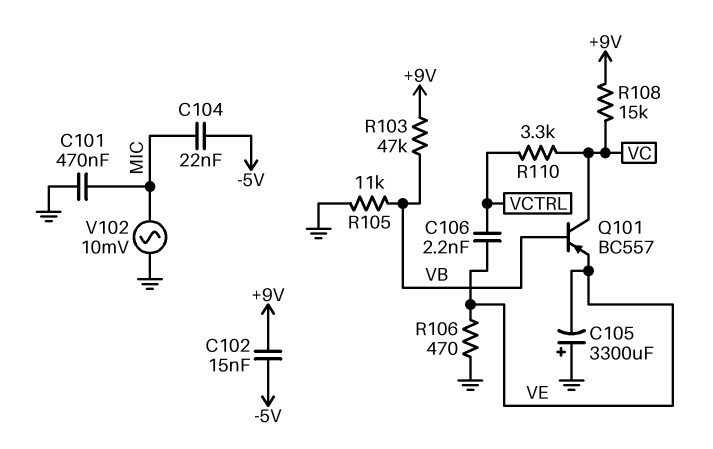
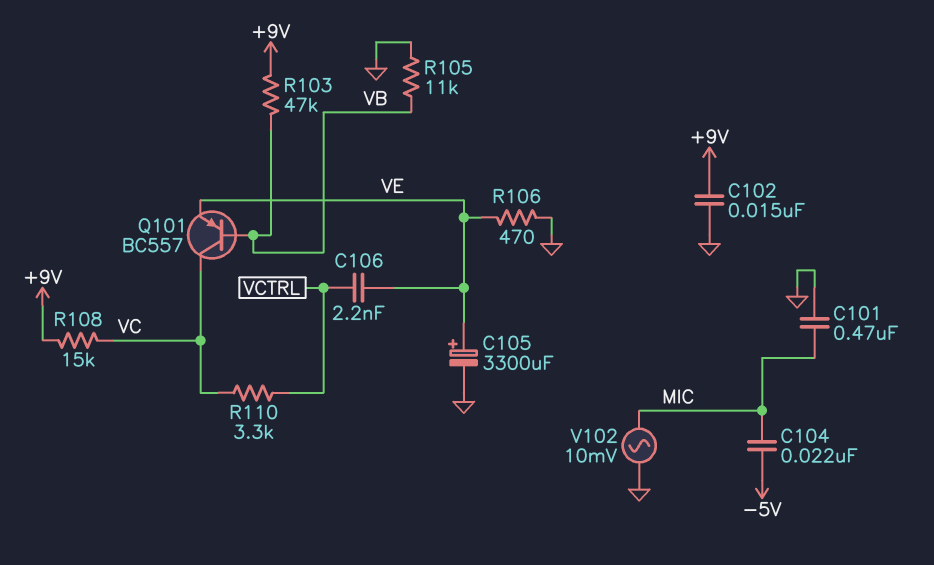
C102: 15nF (+9V, -5V) -> 15nF (+9V, GND)
C105: 3300uF (plus GND, minus VE) -> 3300uF (plus VE, minus GND)

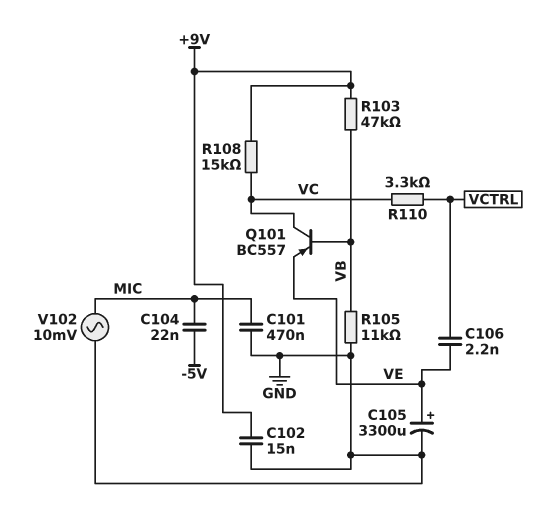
R106: 470 (GND, VE) -> none

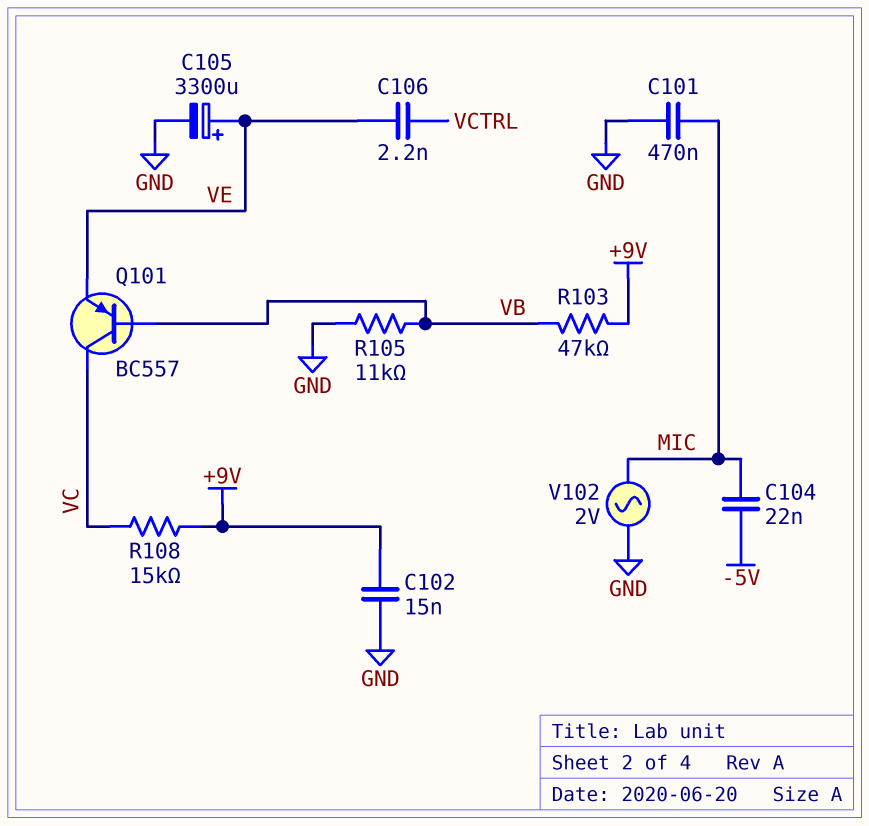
R110: 3.3k (VC, VCTRL) -> none
V102: AC 10mV (GND, MIC) -> AC 2V (GND, MIC)

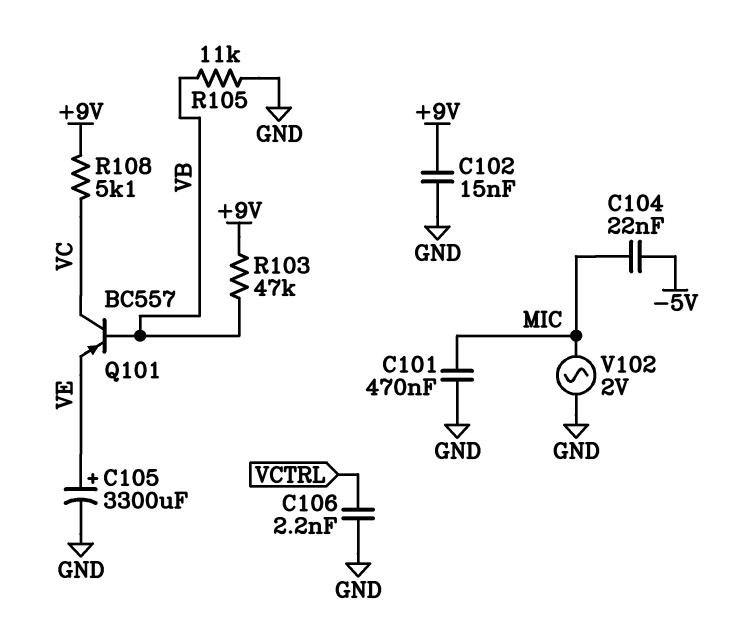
C106: 2.2nF (VCTRL, VE) -> 2.2nF (GND, VCTRL)
R108: 15k (+9V, VC) -> 5.1k (+9V, VC)

